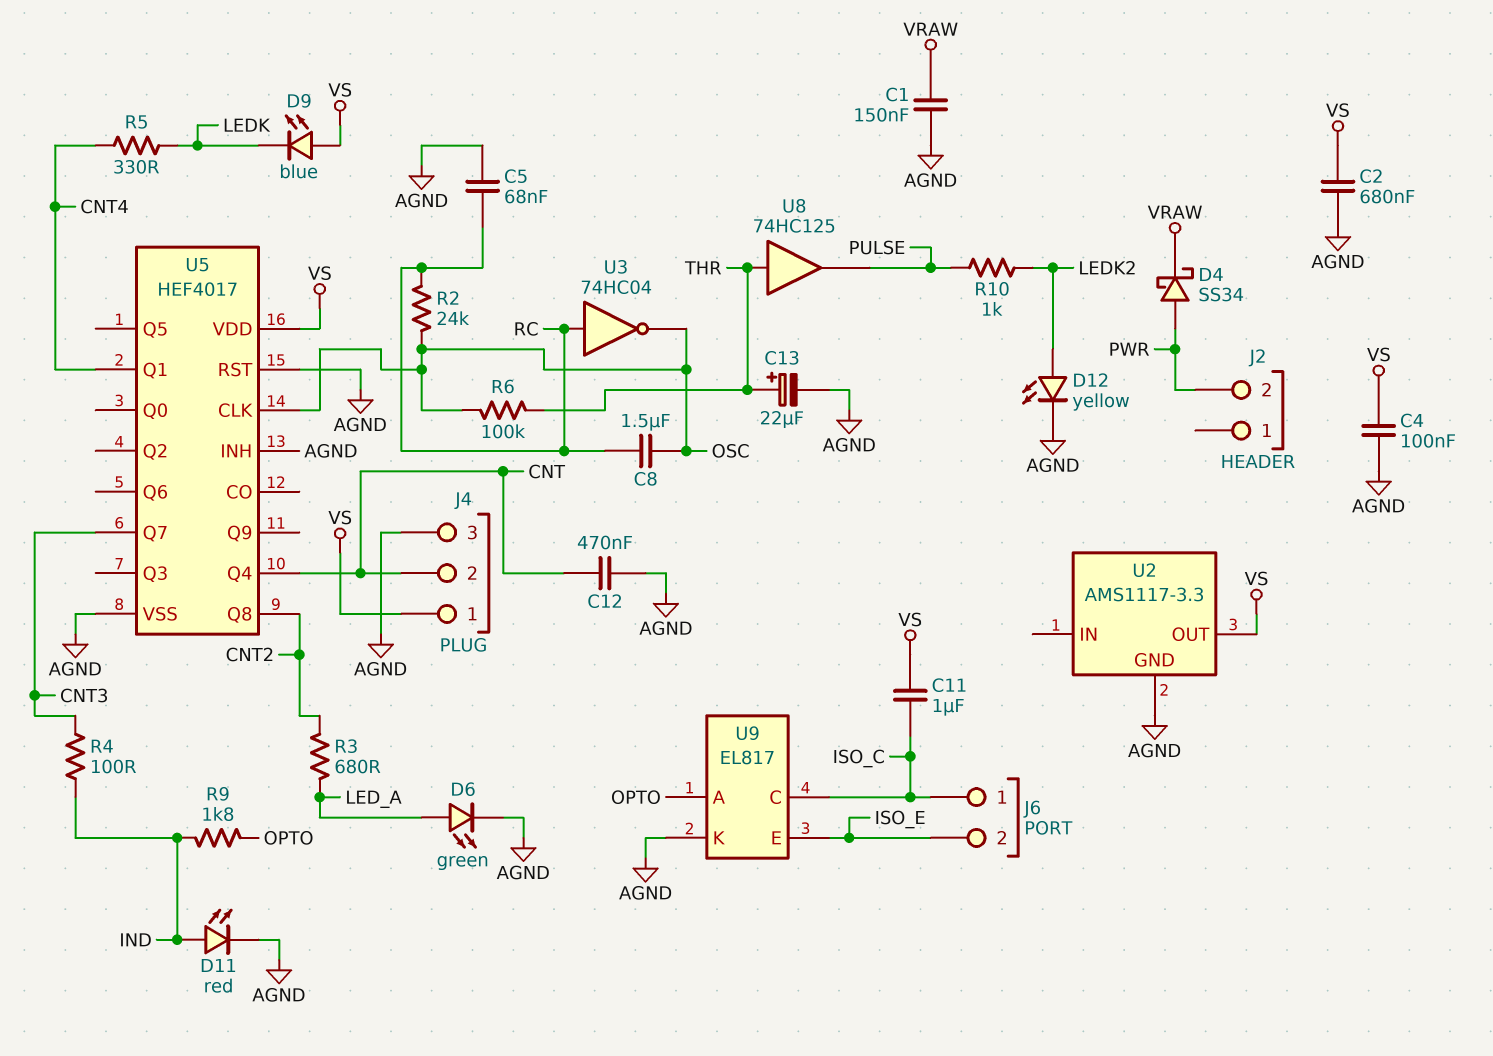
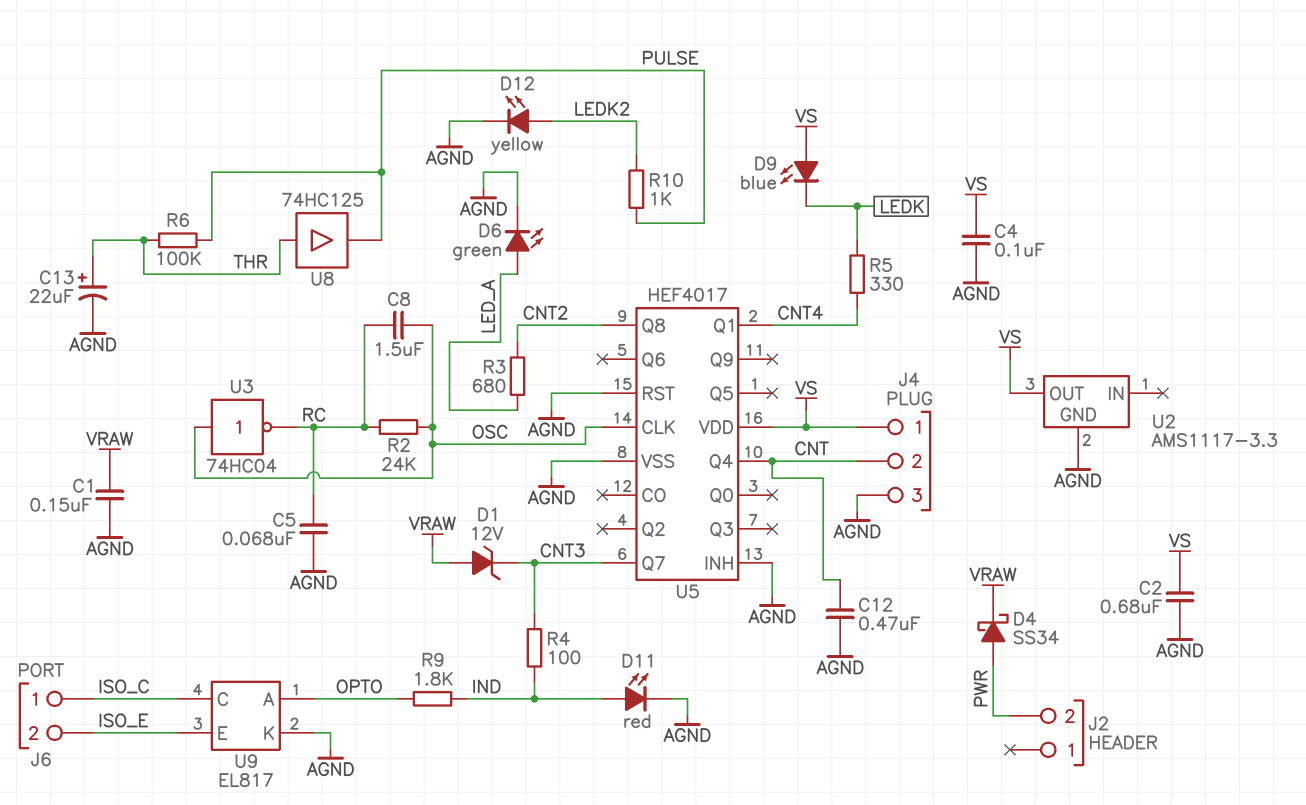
C11: 1uF (ISO_C, VS) -> none
D1: none -> zener 12V (A VRAW, K CNT3)
R6: 100k (OSC, THR) -> 100k (PULSE, THR)
U3: NOT 74HC04 (in RC, out OSC) -> NOT 74HC04 (in OSC, out RC)

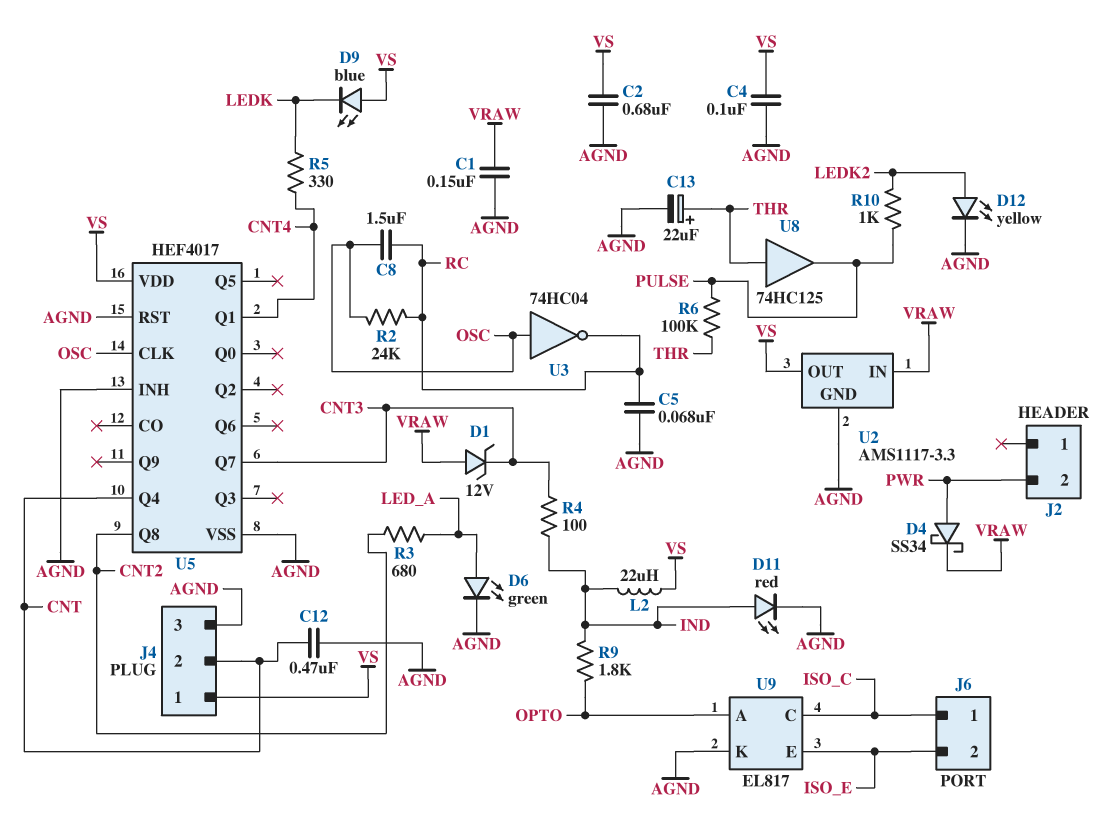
L2: none -> 22uH (IND, VS)
U2 pin IN: none -> VRAW

